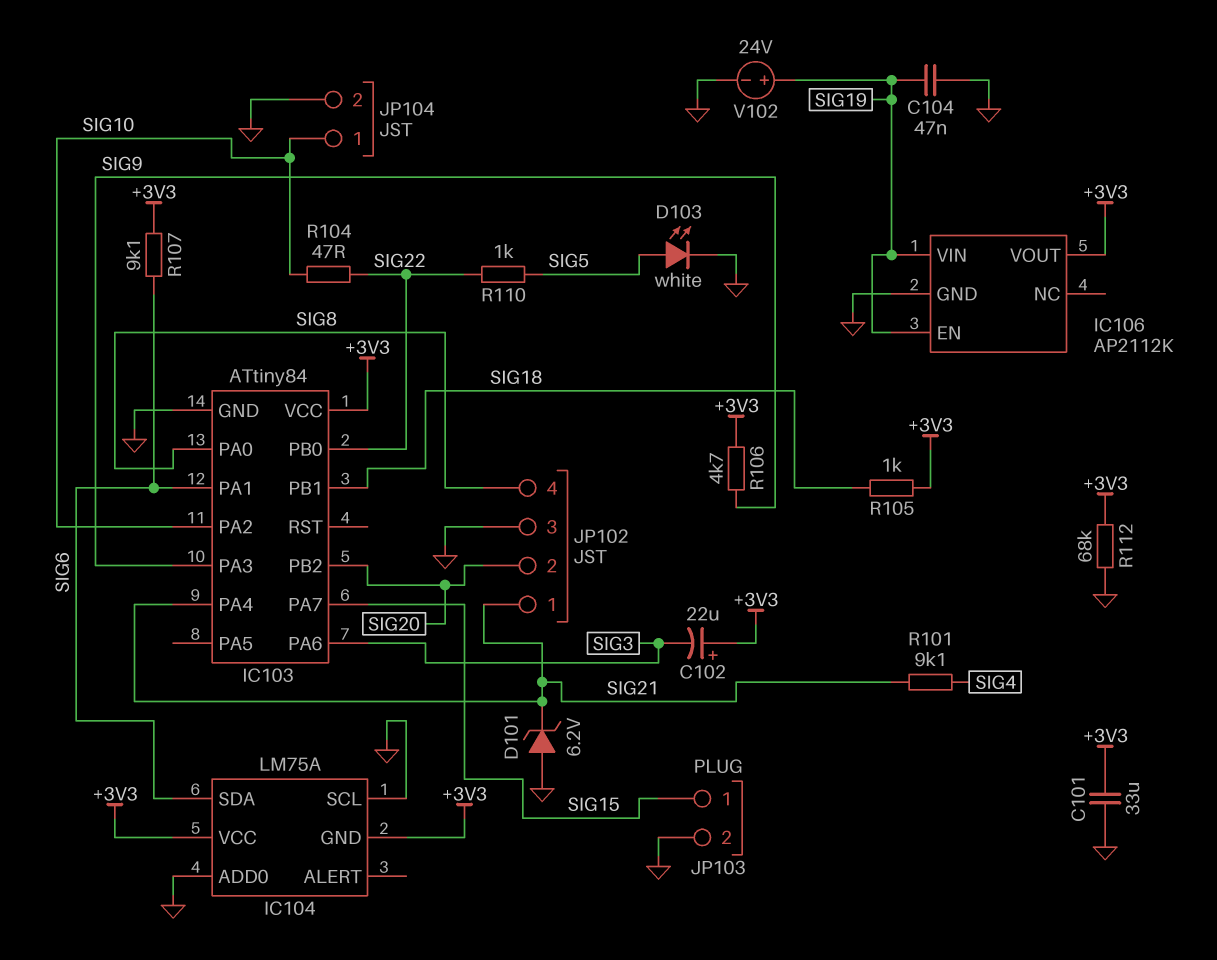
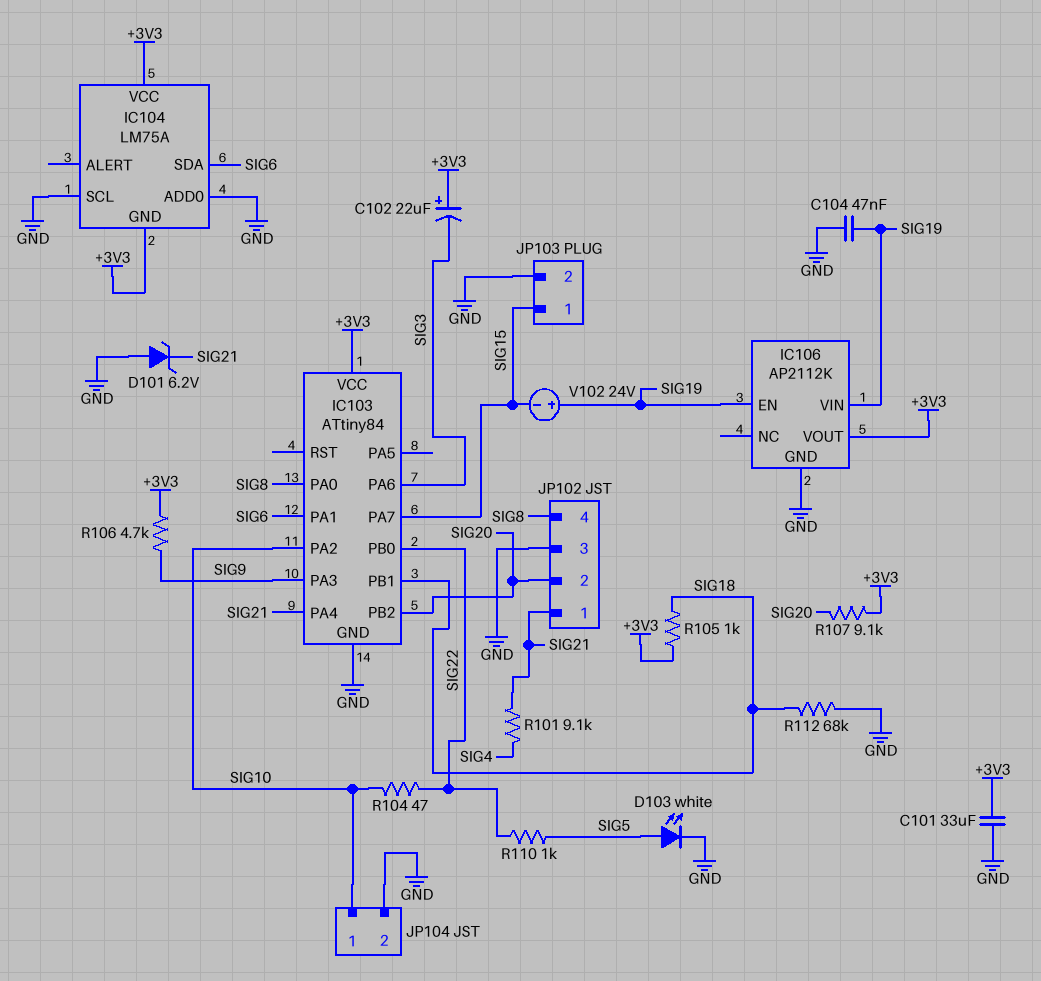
R107: 9.1k (+3V3, SIG6) -> 9.1k (+3V3, SIG20)
R112: 68k (+3V3, GND) -> 68k (GND, SIG18)
V102: 24V (plus SIG19, minus GND) -> 24V (plus SIG19, minus SIG15)

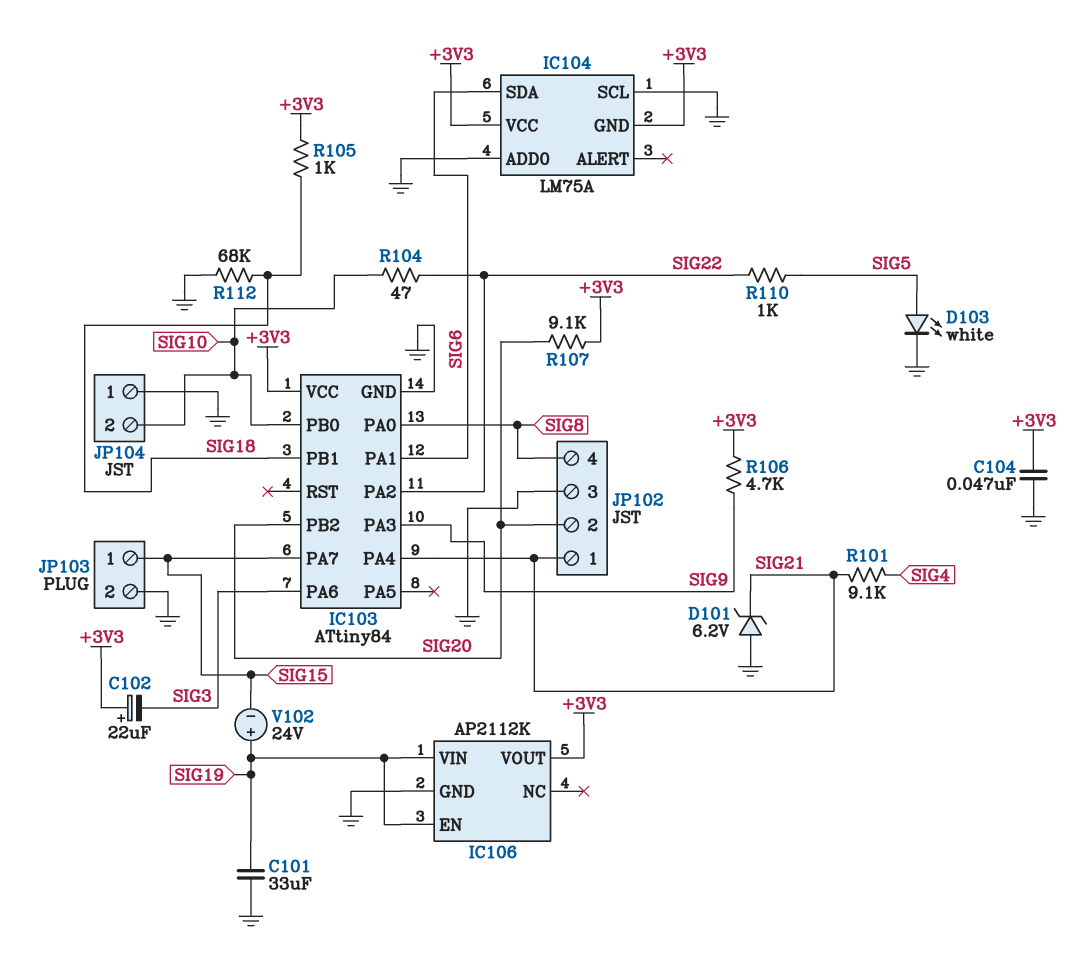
C101: 33uF (+3V3, GND) -> 33uF (GND, SIG19)
C104: 47nF (GND, SIG19) -> 47nF (+3V3, GND)
IC103 pin PA2: SIG10 -> SIG22
IC103 pin PB0: SIG22 -> SIG10
JP104 pin 1: SIG10 -> GND
JP104 pin 2: GND -> SIG10

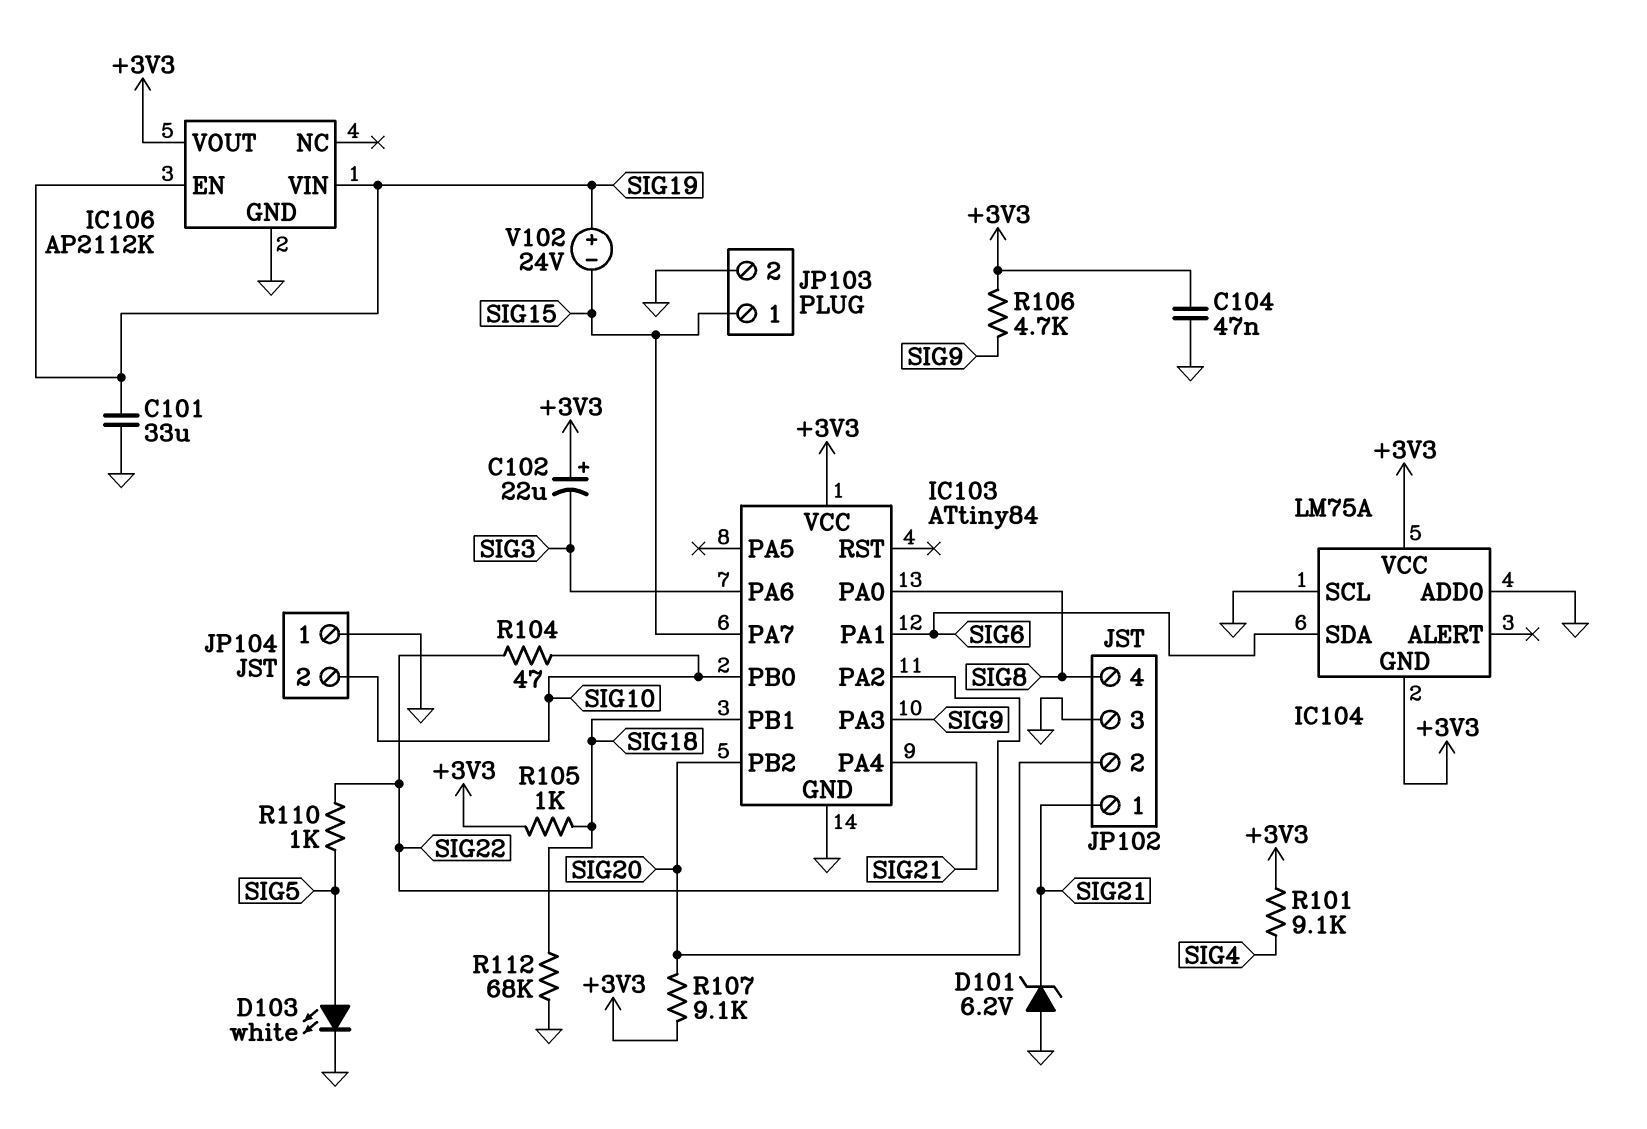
R101: 9.1k (SIG4, SIG21) -> 9.1k (+3V3, SIG4)

